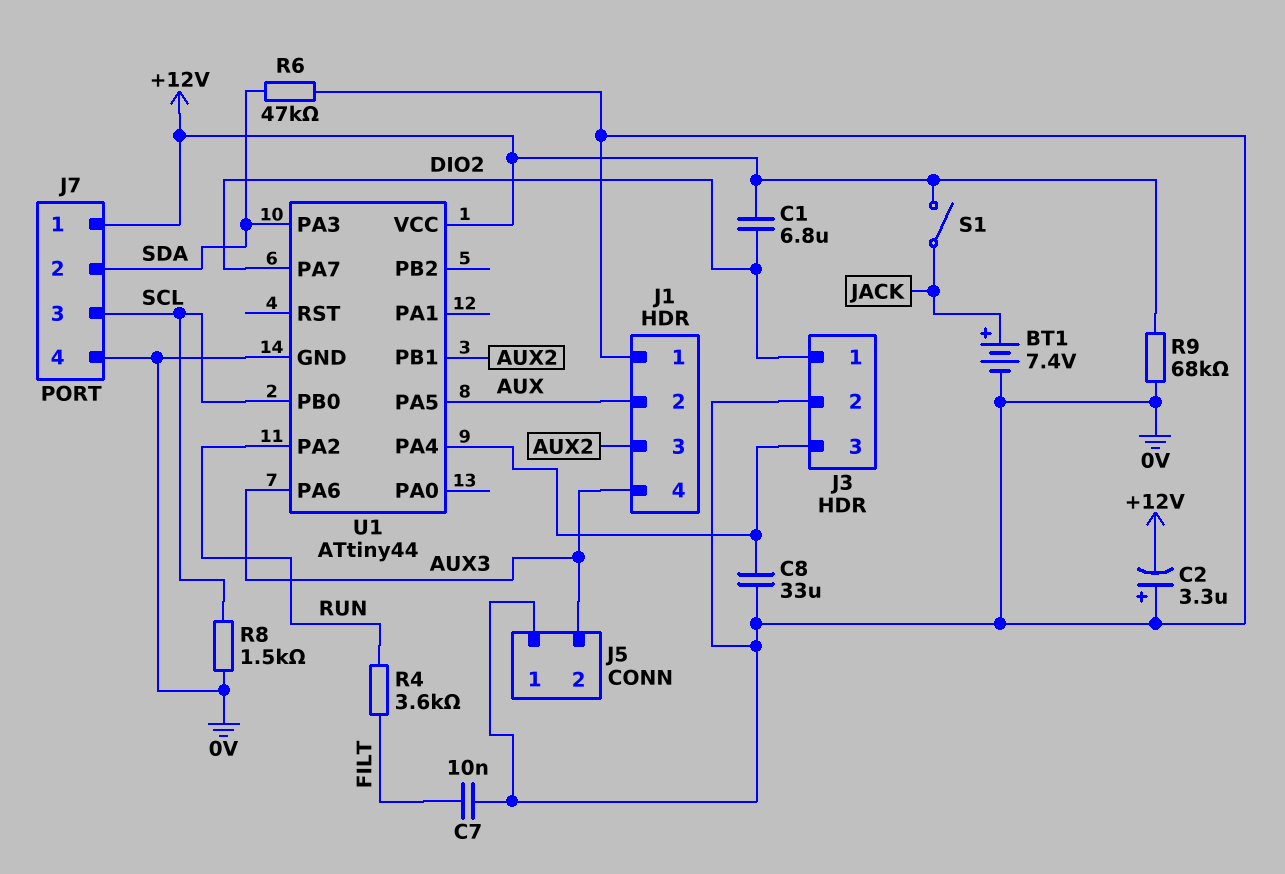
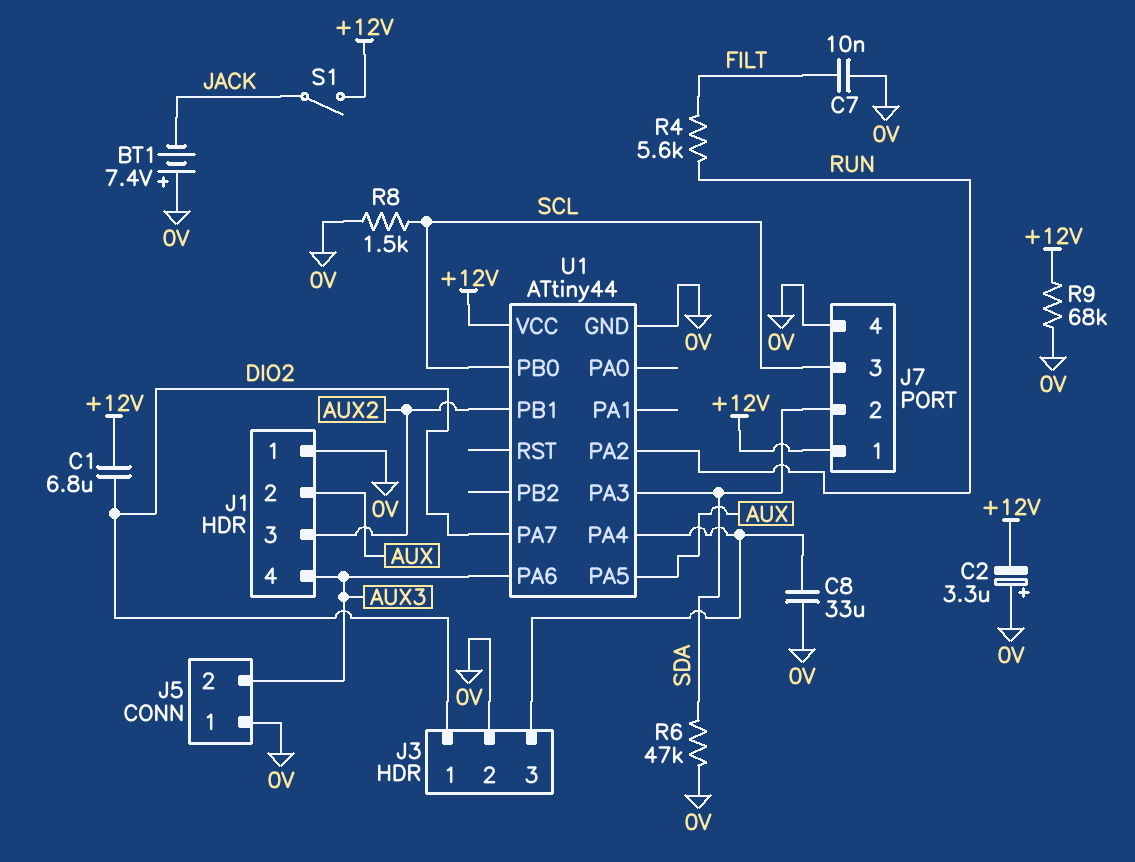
BT1: 7.4V (plus JACK, minus 0V) -> 7.4V (plus 0V, minus JACK)
R4: 3.6k (FILT, RUN) -> 5.6k (FILT, RUN)

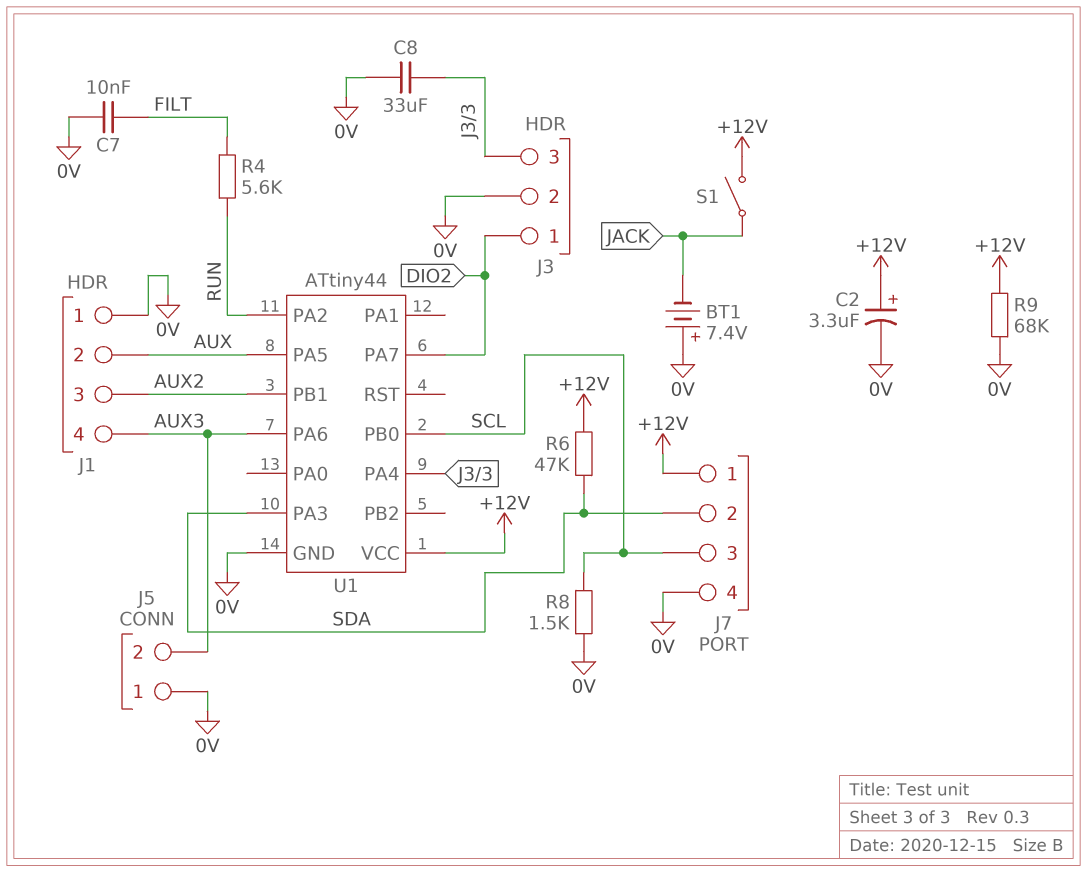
C1: 6.8uF (+12V, DIO2) -> none
C2: 3.3uF (plus 0V, minus +12V) -> 3.3uF (plus +12V, minus 0V)
R6: 47k (0V, SDA) -> 47k (+12V, SDA)

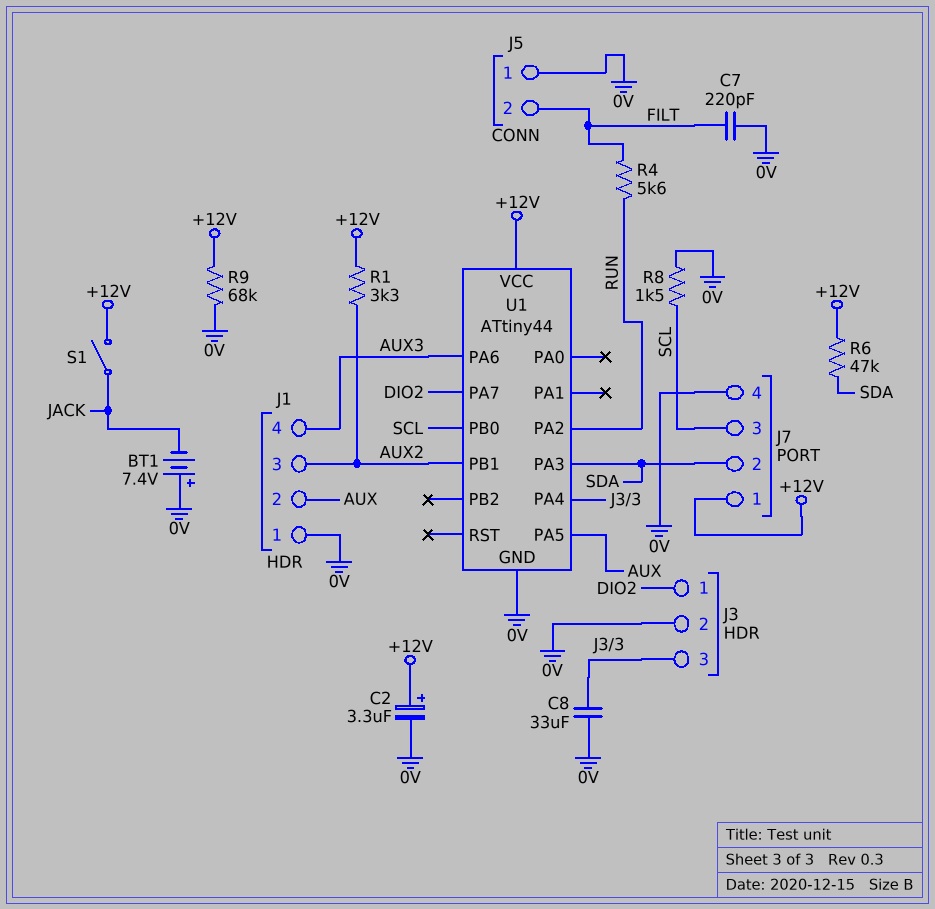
C7: 10nF (0V, FILT) -> 220pF (0V, FILT)
J5 pin 2: AUX3 -> FILT
R1: none -> 3.3k (+12V, AUX2)

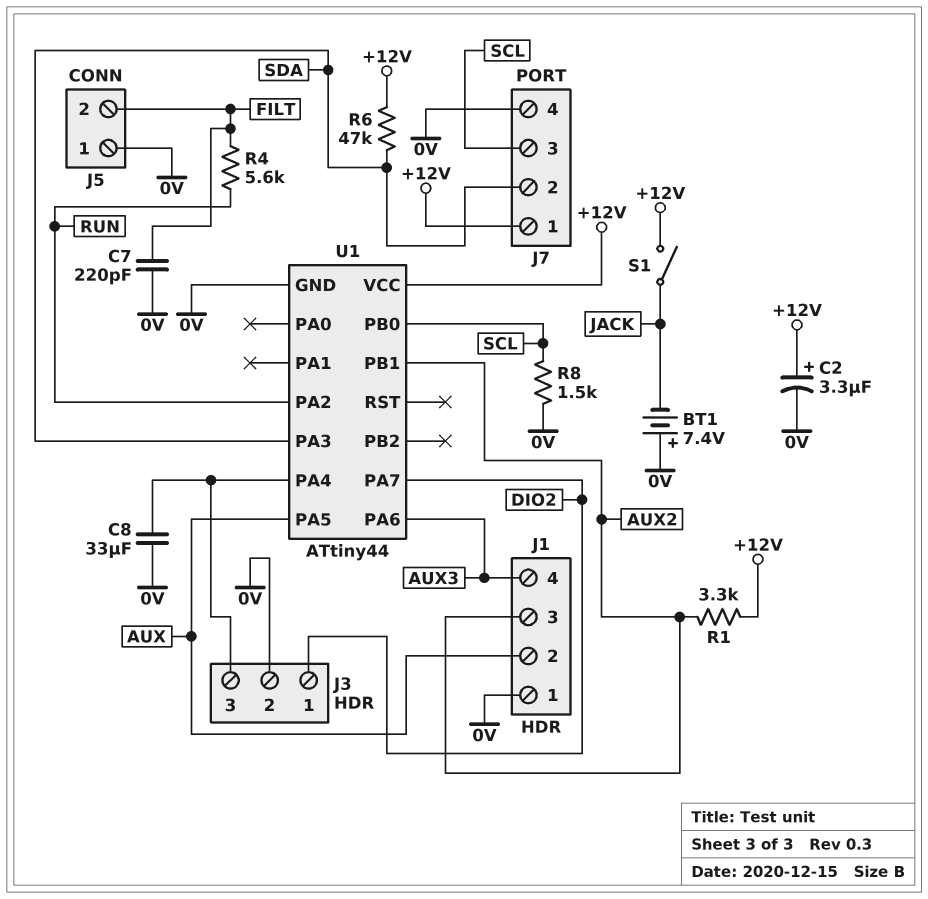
R9: 68k (+12V, 0V) -> none

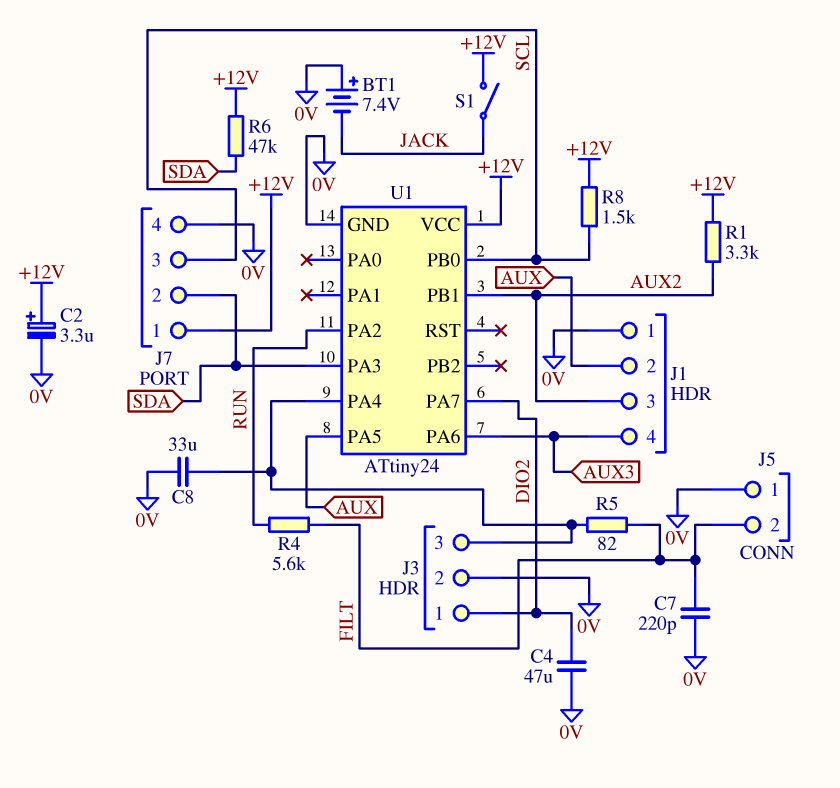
C4: none -> 47uF (0V, DIO2)
R5: none -> 82 (FILT, J3/3)
R8: 1.5k (0V, SCL) -> 1.5k (+12V, SCL)
U1: ATtiny44 -> ATtiny24

